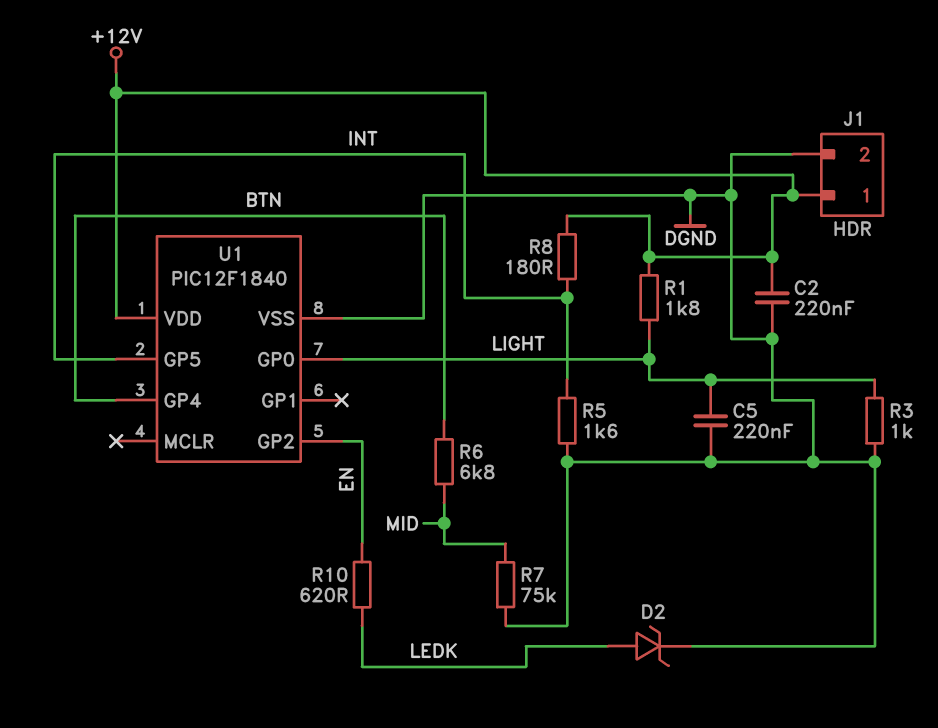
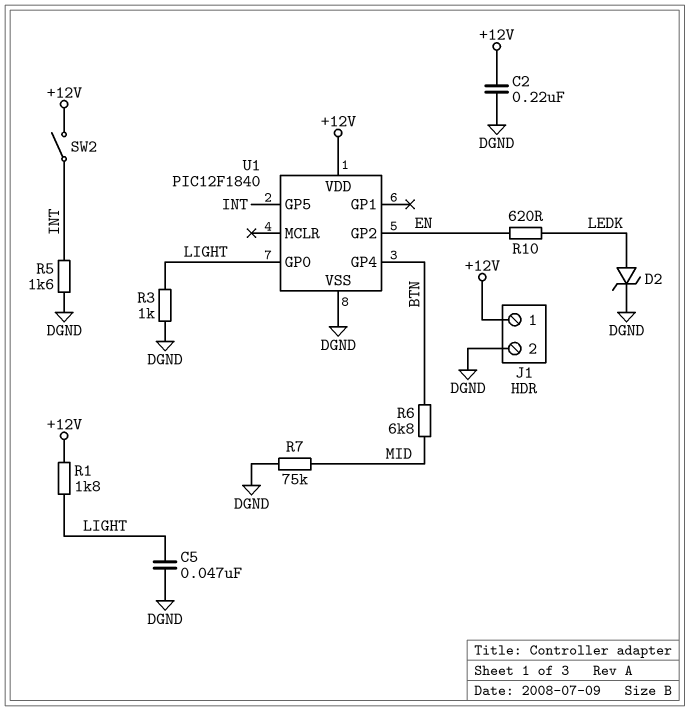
C5: 220nF (DGND, LIGHT) -> 47nF (DGND, LIGHT)
R8: 180 (+12V, INT) -> none
SW2: none -> switch (+12V, INT)

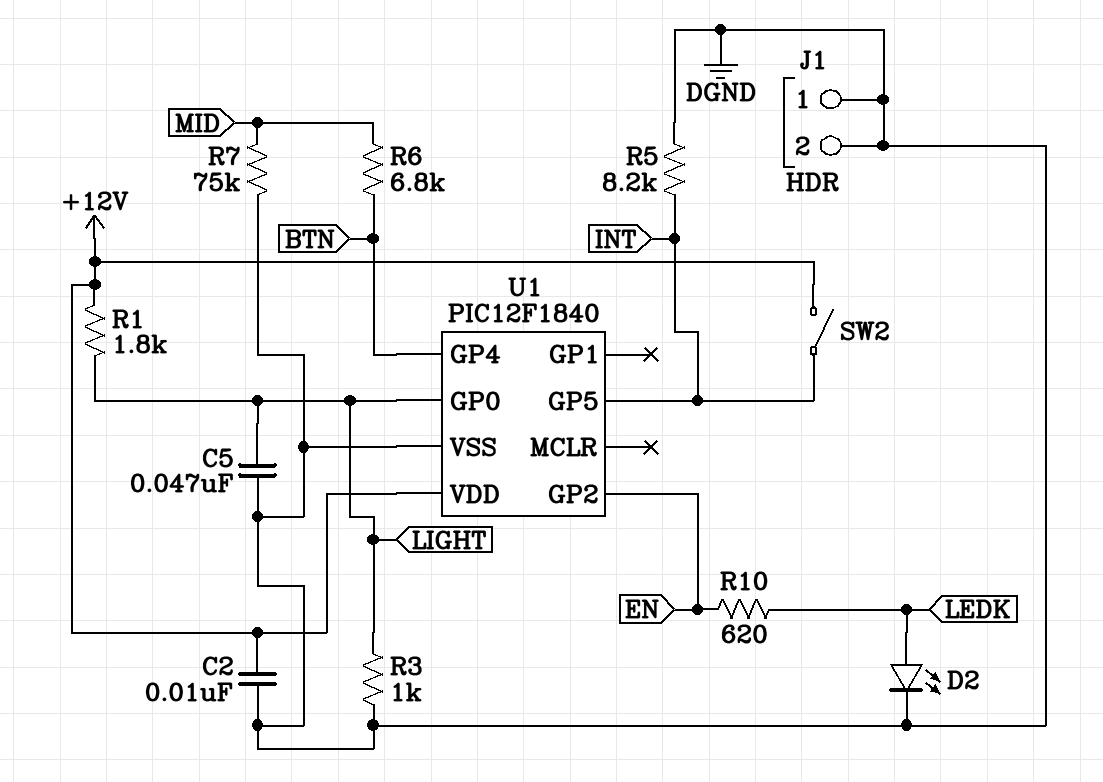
C2: 220nF (+12V, DGND) -> 10nF (+12V, DGND)
D2: zener (A LEDK, K DGND) -> LED (A LEDK, K DGND)
J1 pin 1: +12V -> DGND
R5: 1.6k (DGND, INT) -> 8.2k (DGND, INT)

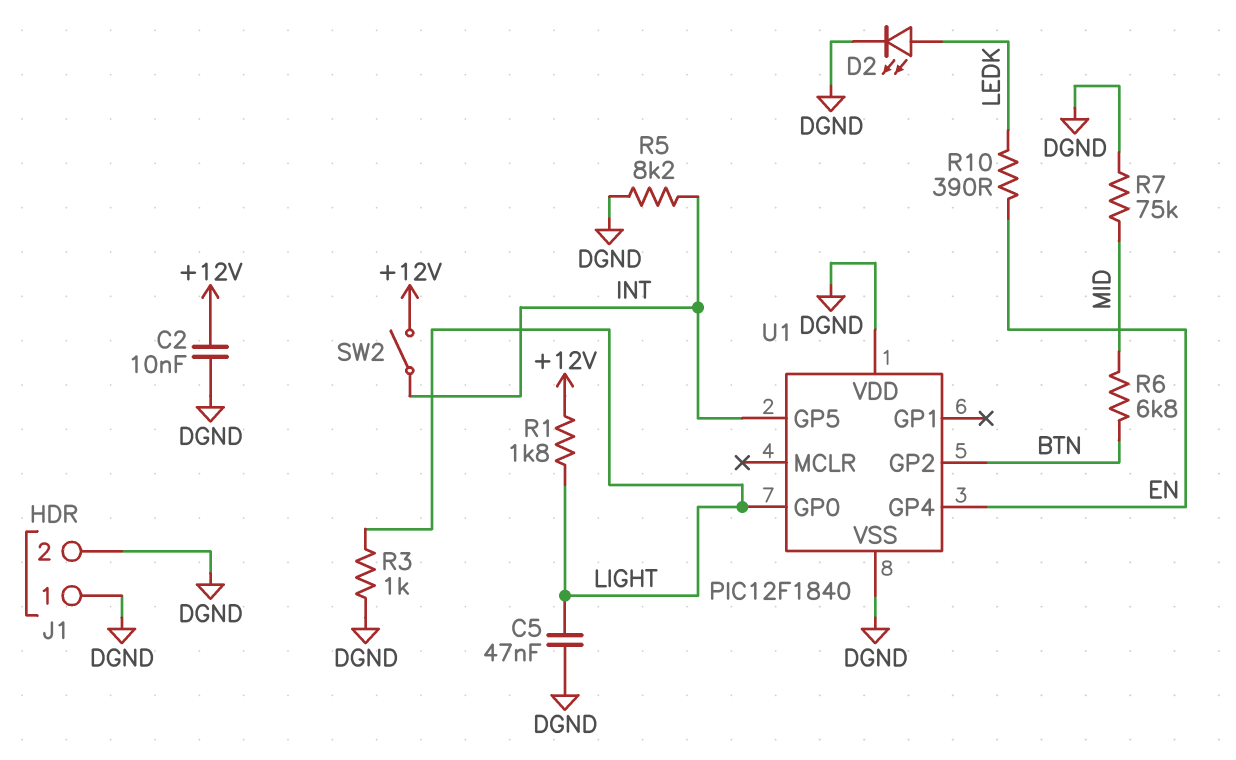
R10: 620 (EN, LEDK) -> 390 (EN, LEDK)
U1 pin GP2: EN -> BTN
U1 pin GP4: BTN -> EN
U1 pin VDD: +12V -> DGND

